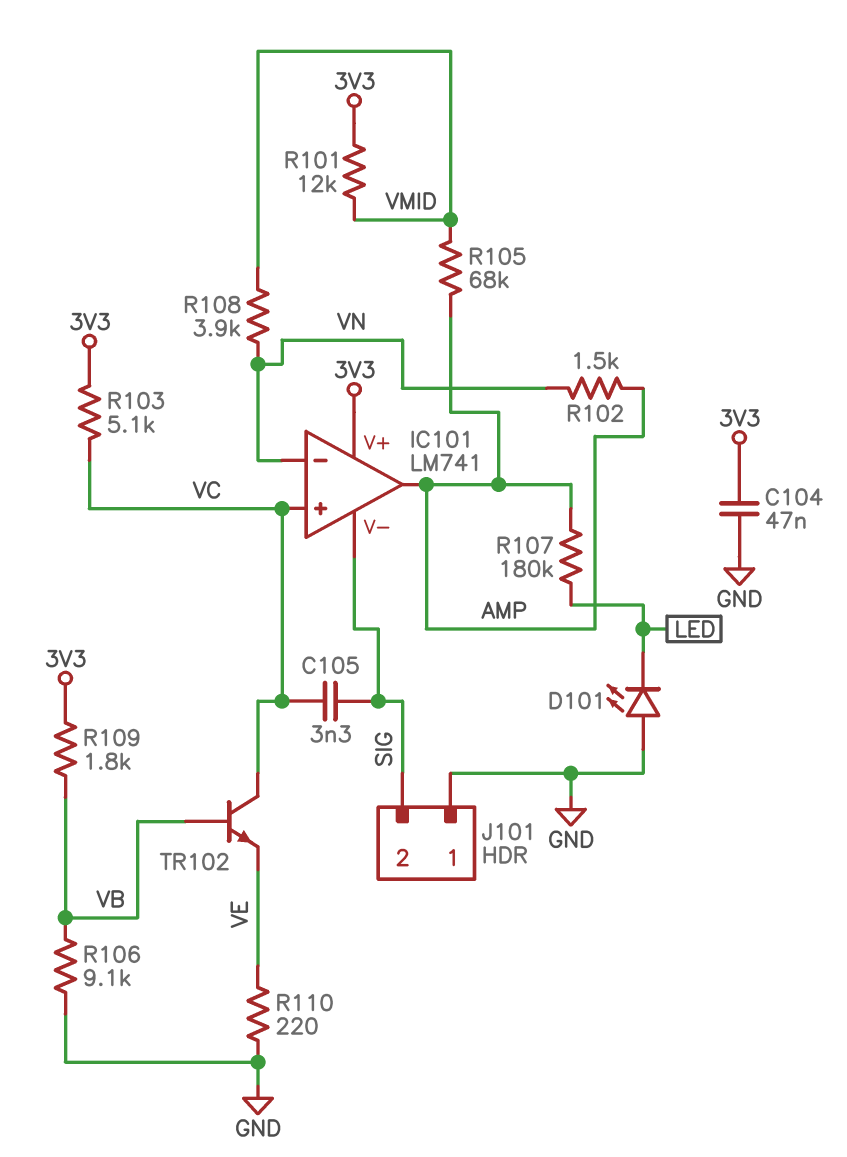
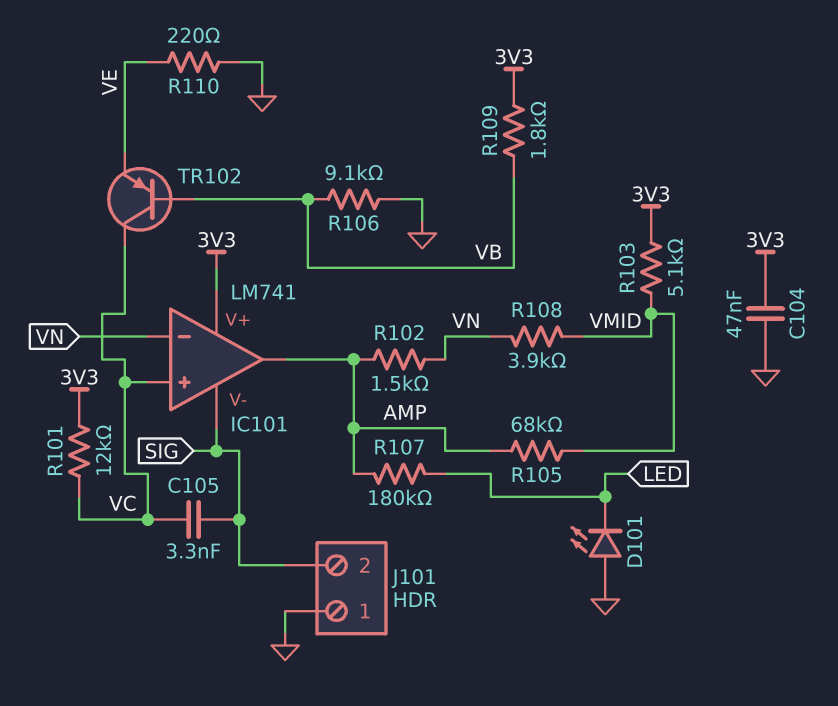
R101: 12k (3V3, VMID) -> 12k (3V3, VC)
R103: 5.1k (3V3, VC) -> 5.1k (3V3, VMID)
TR102: NPN (B VB, C VC, E VE) -> PNP (B VB, C VC, E VE)

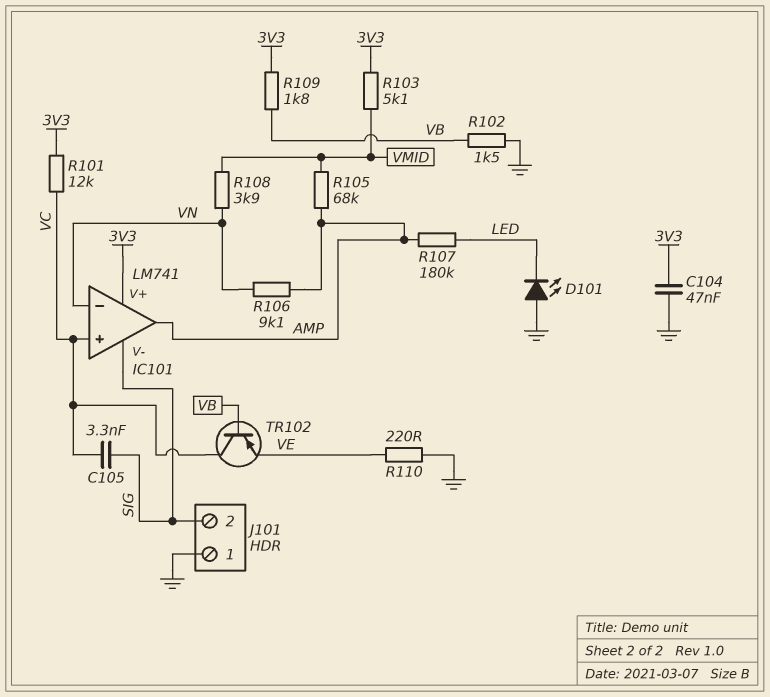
R102: 1.5k (AMP, VN) -> 1.5k (GND, VB)
R106: 9.1k (GND, VB) -> 9.1k (AMP, VN)

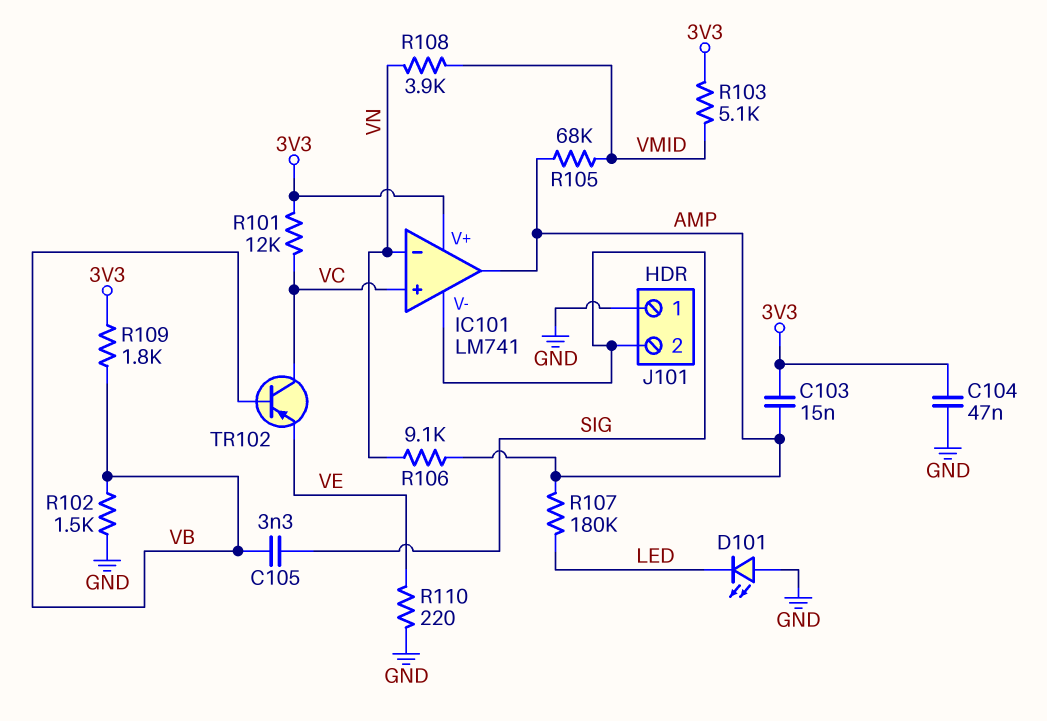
C103: none -> 15nF (3V3, AMP)
C105: 3.3nF (SIG, VC) -> 3.3nF (SIG, VB)

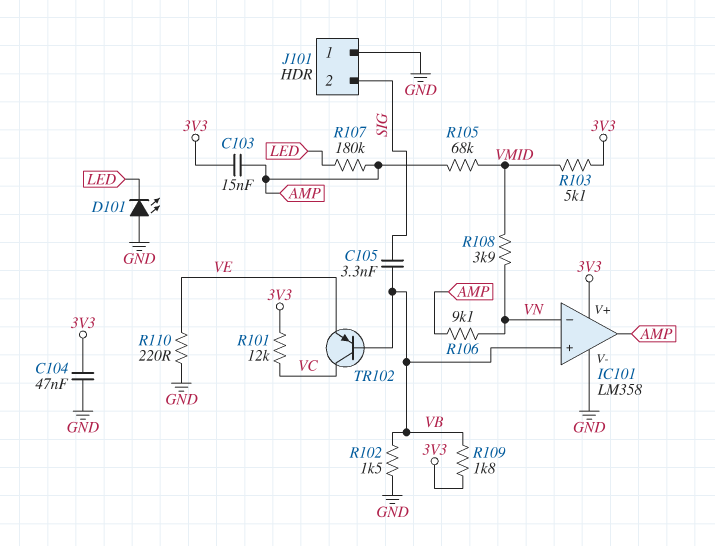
IC101: LM741 -> LM358
IC101 pin V-: SIG -> GND
IC101 pin in+: VC -> VB

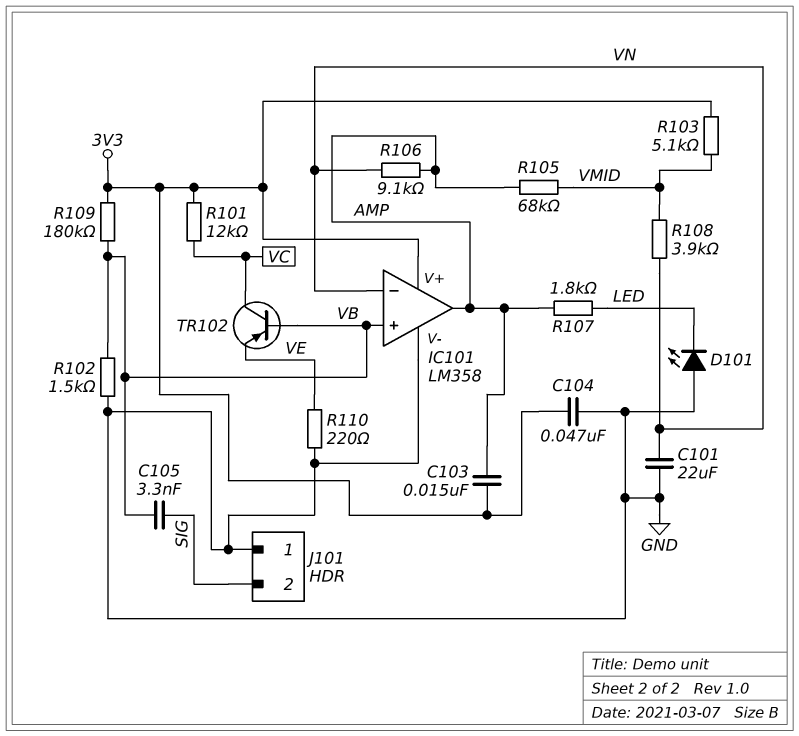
C101: none -> 22uF (GND, VN)
R107: 180k (AMP, LED) -> 1.8k (AMP, LED)
R109: 1.8k (3V3, VB) -> 180k (3V3, VB)

